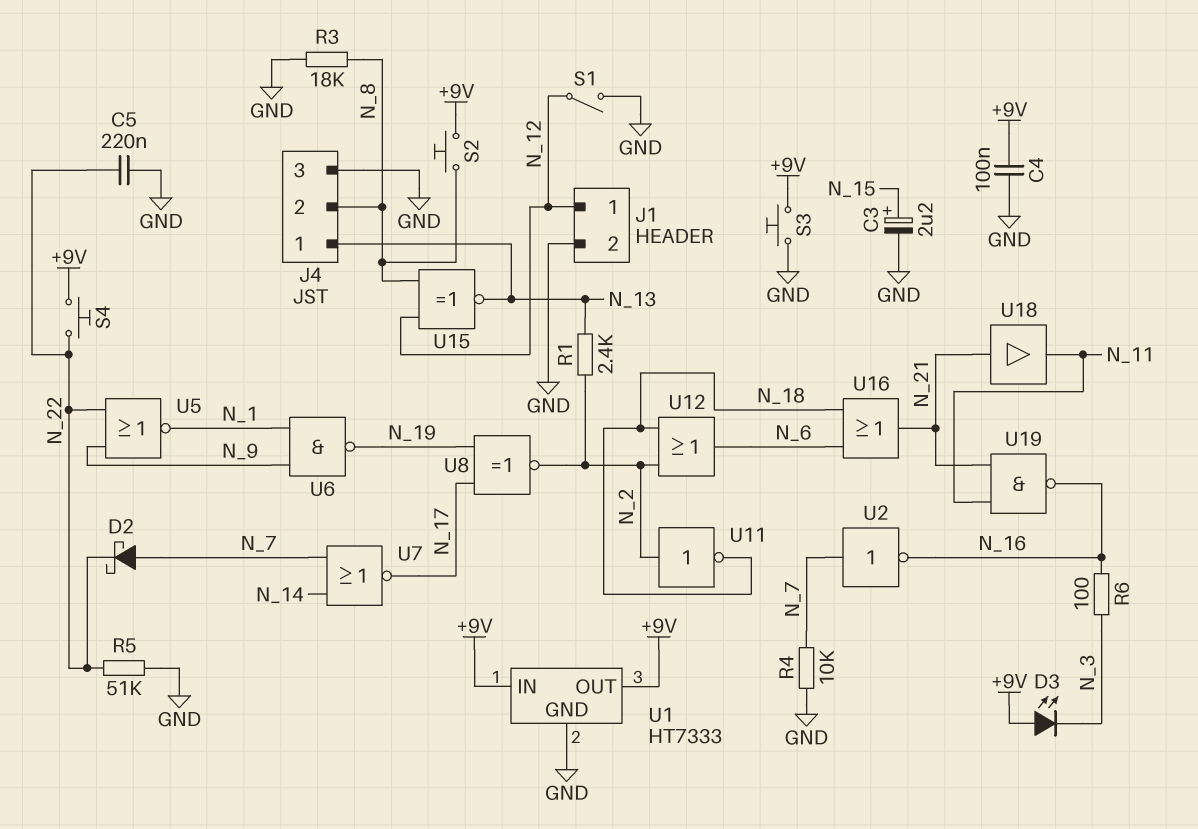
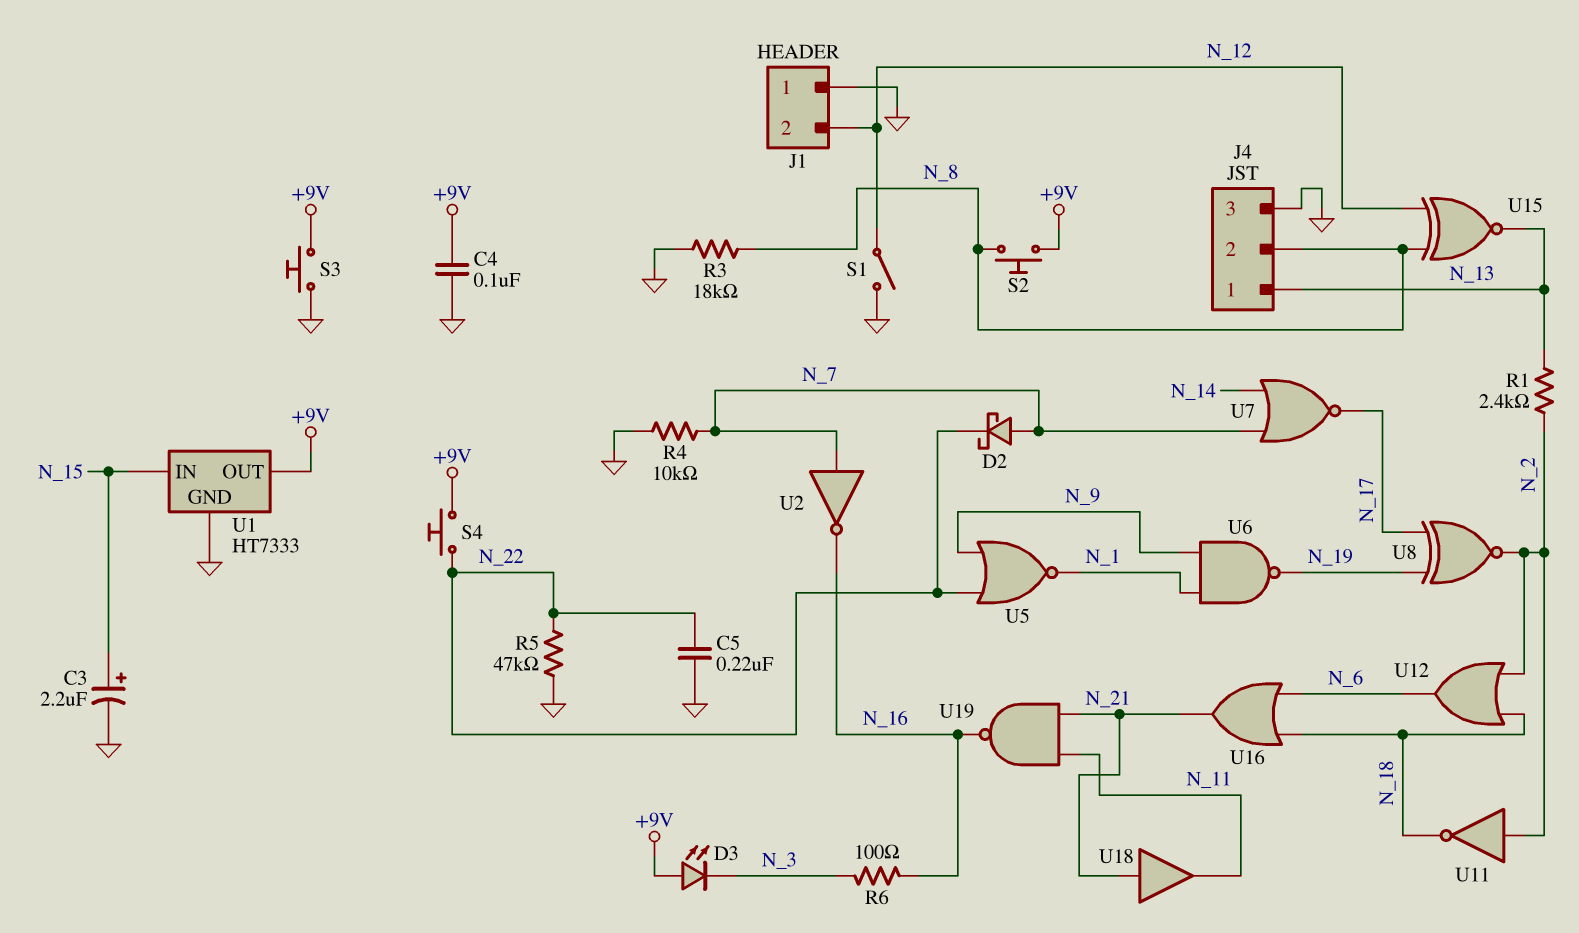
J1 pin 1: N_12 -> GND
J1 pin 2: GND -> N_12
R5: 51k (GND, N_22) -> 47k (GND, N_22)
U1 pin IN: +9V -> N_15

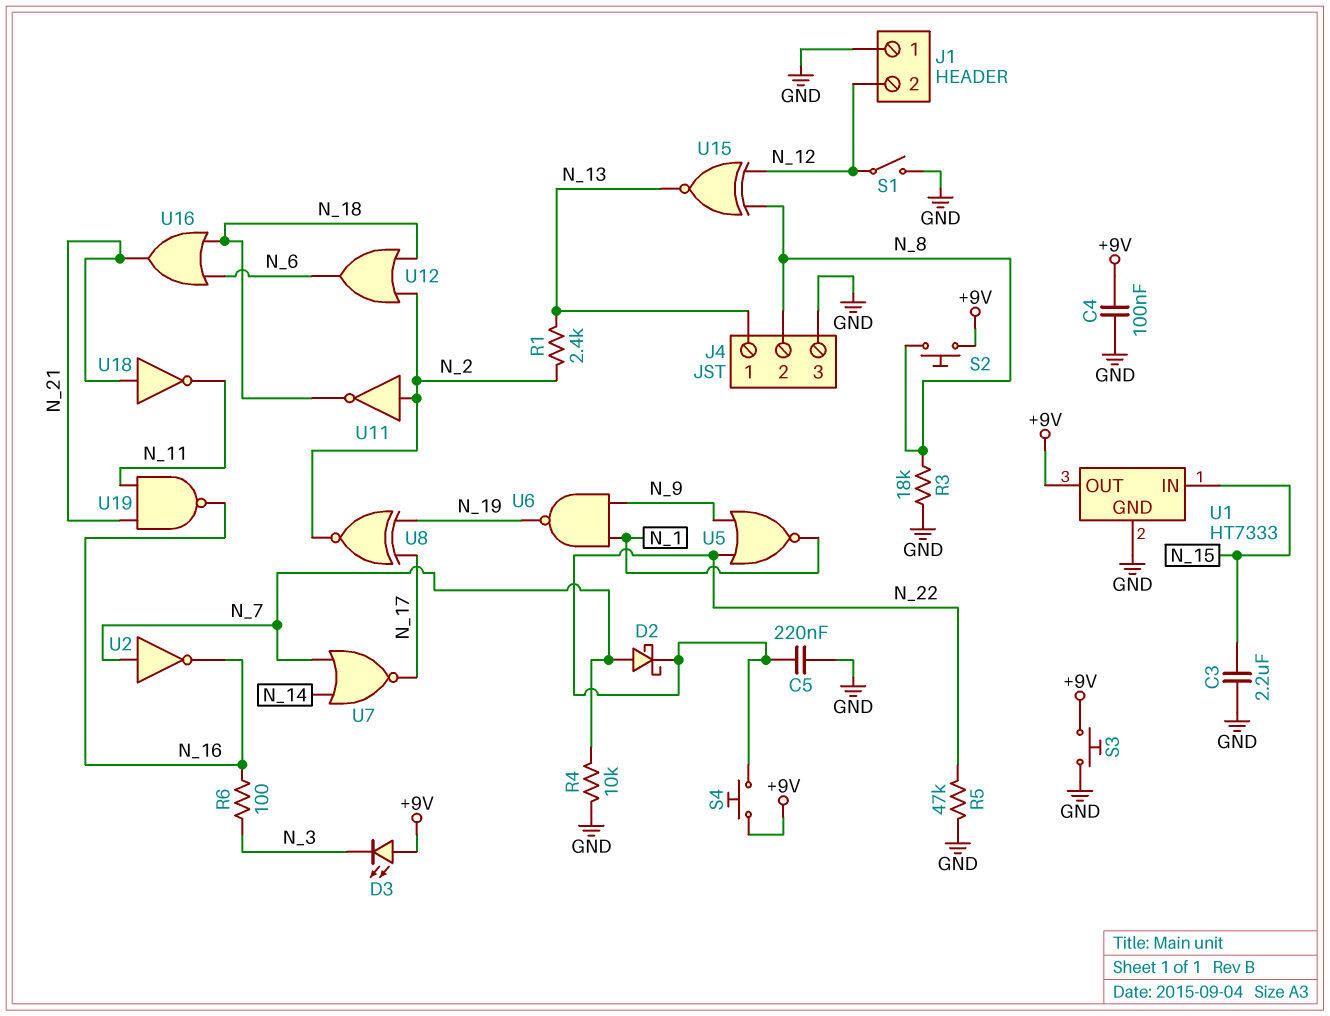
C3: 2.2uF (plus N_15, minus GND) -> 2.2uF (GND, N_15)
U18: buffer (in N_21, out N_11) -> NOT (in N_21, out N_11)

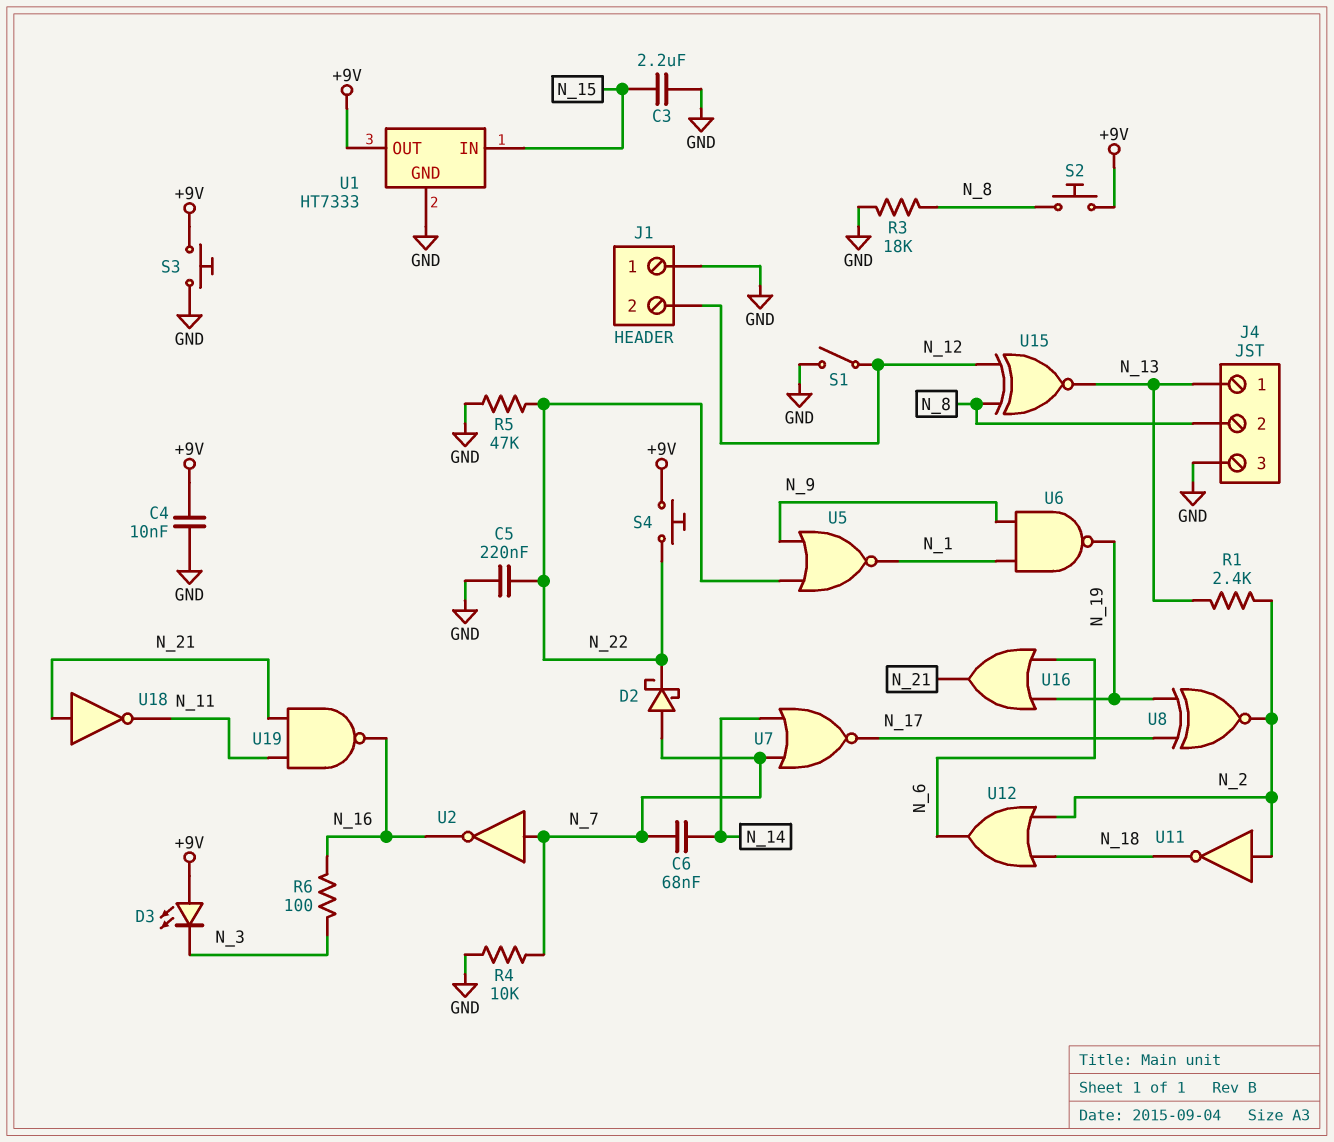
C4: 100nF (+9V, GND) -> 10nF (+9V, GND)
C6: none -> 68nF (N_7, N_14)
U16: OR (in N_6, in N_18, out N_21) -> OR (in N_6, in N_19, out N_21)

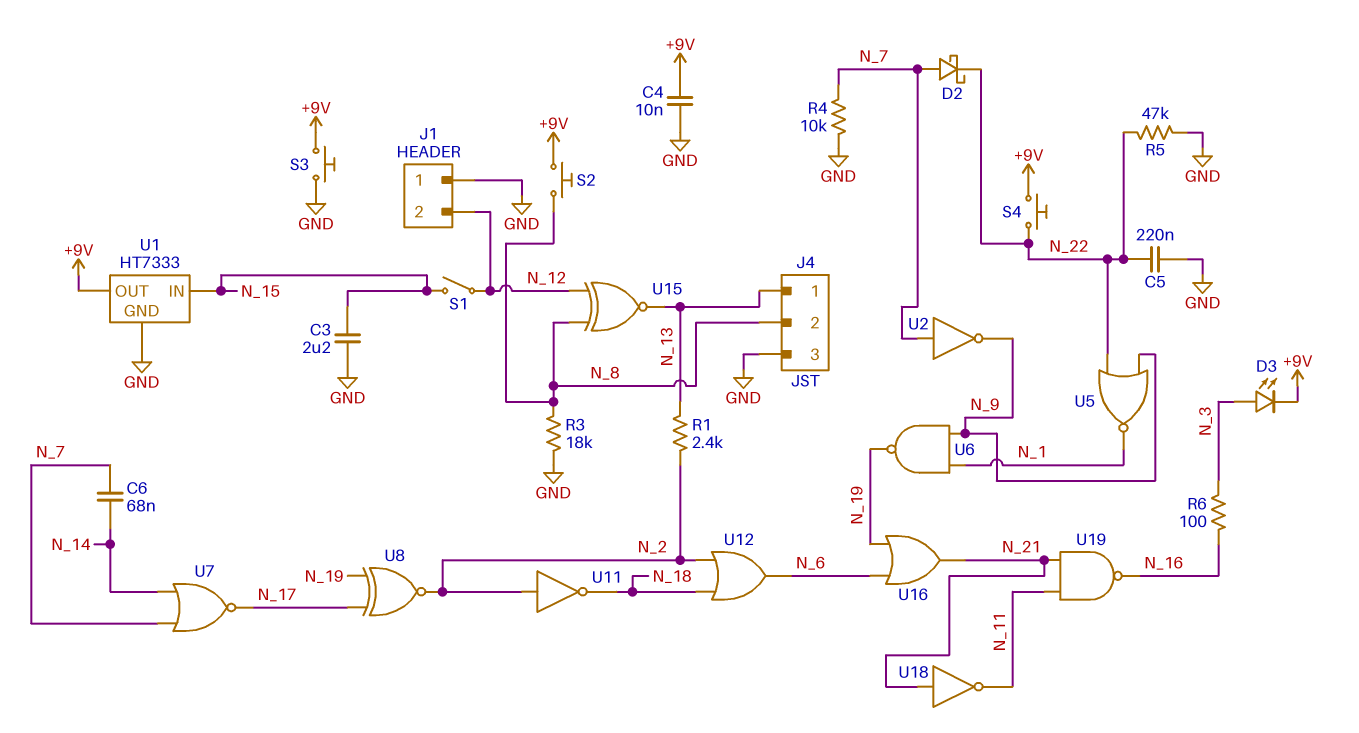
D3: LED (A +9V, K N_3) -> LED (A N_3, K +9V)
S1: switch (GND, N_12) -> switch (N_12, N_15)
U2: NOT (in N_7, out N_16) -> NOT (in N_7, out N_9)

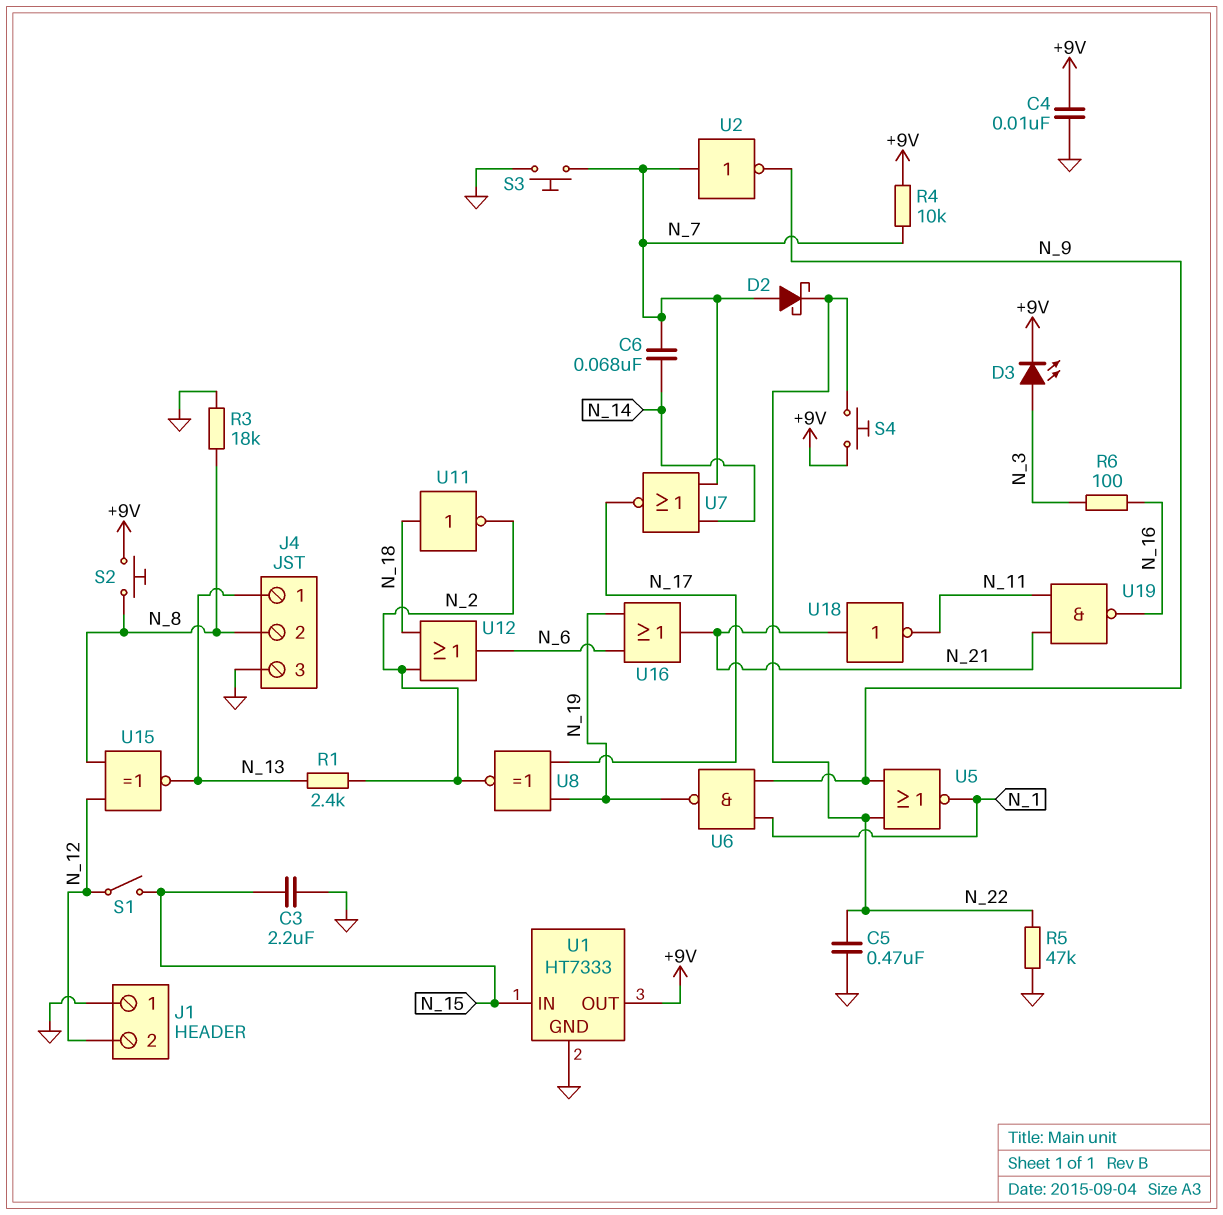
C5: 220nF (GND, N_22) -> 470nF (GND, N_22)
R4: 10k (GND, N_7) -> 10k (+9V, N_7)
S3: button (+9V, GND) -> button (GND, N_7)
U11: NOT (in N_2, out N_18) -> NOT (in N_18, out N_2)

